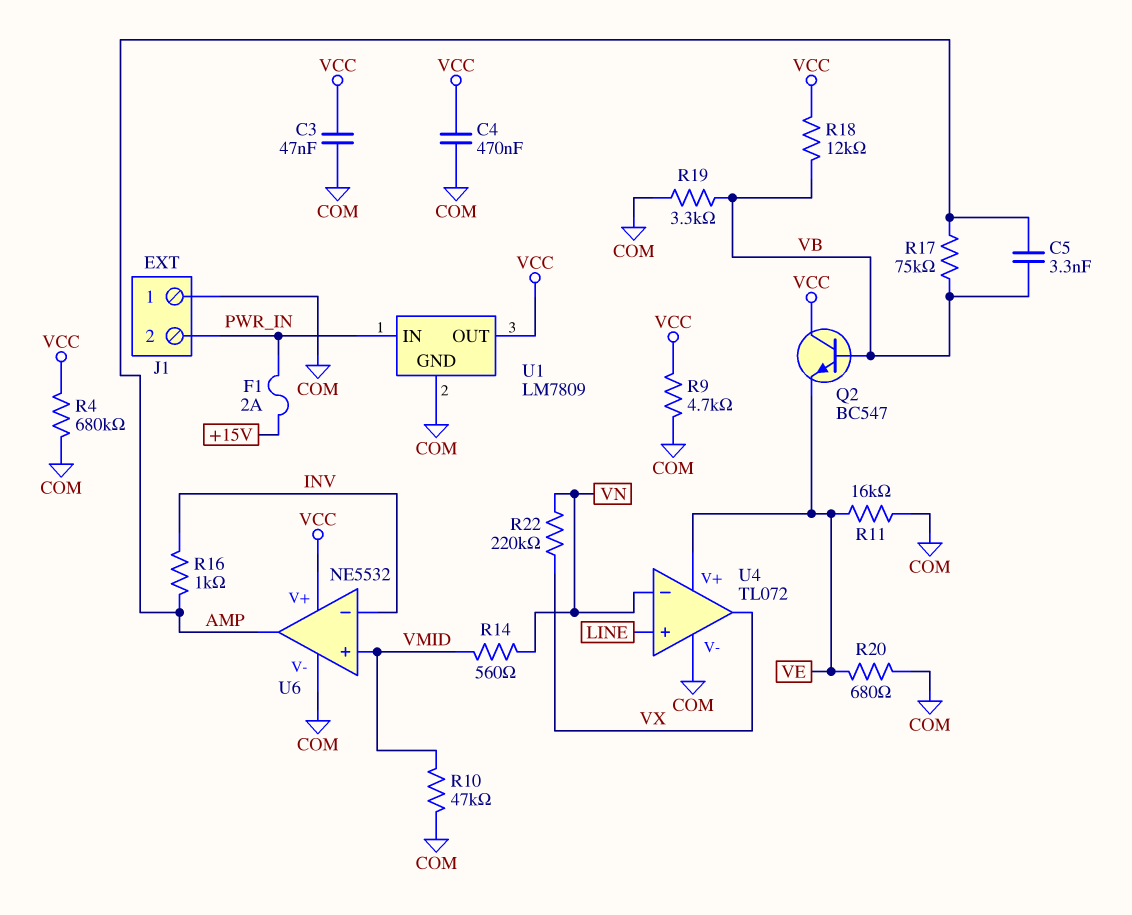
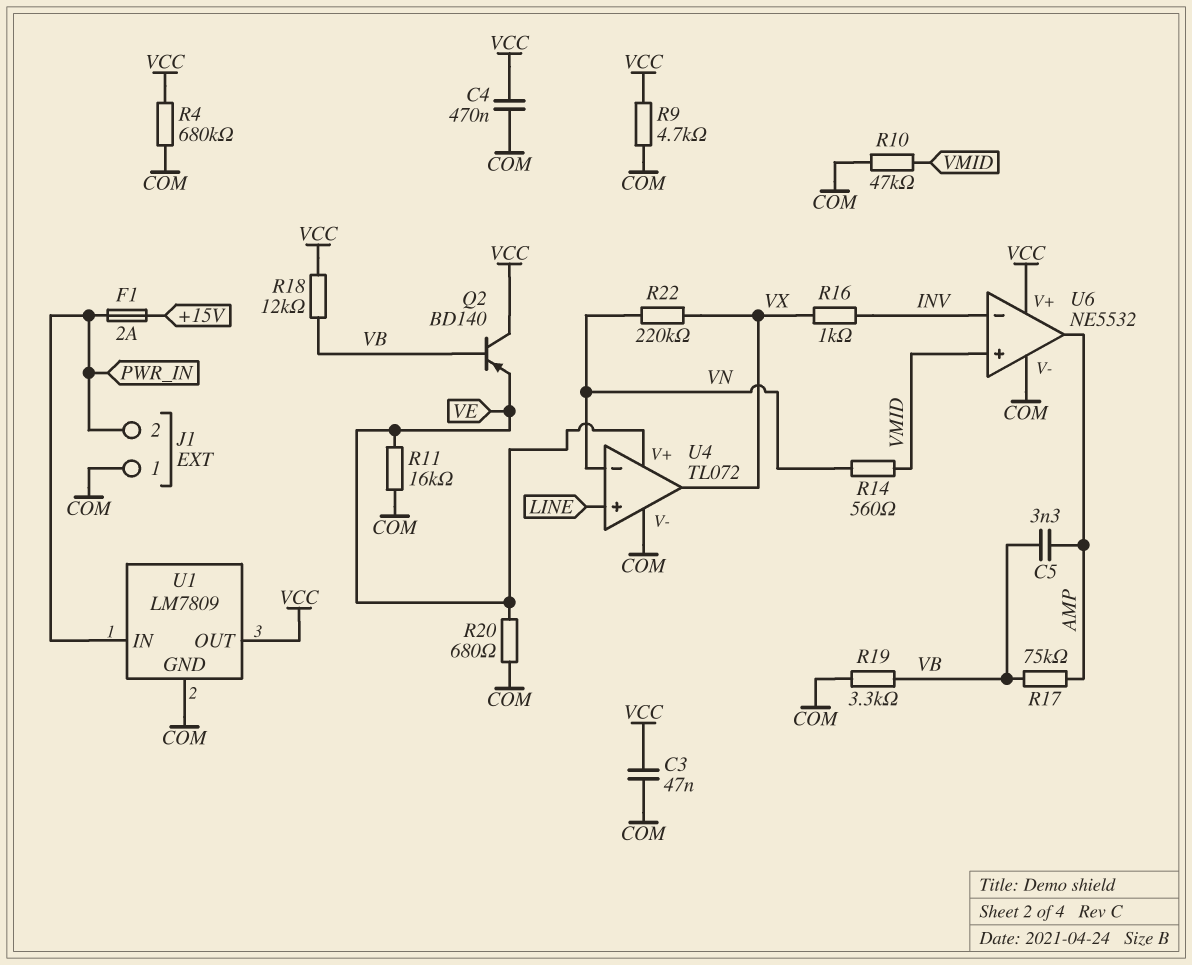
Q2: NPN BC547 (B VB, C VCC, E VE) -> PNP BD140 (B VB, C VCC, E VE)
R16: 1k (AMP, INV) -> 1k (INV, VX)

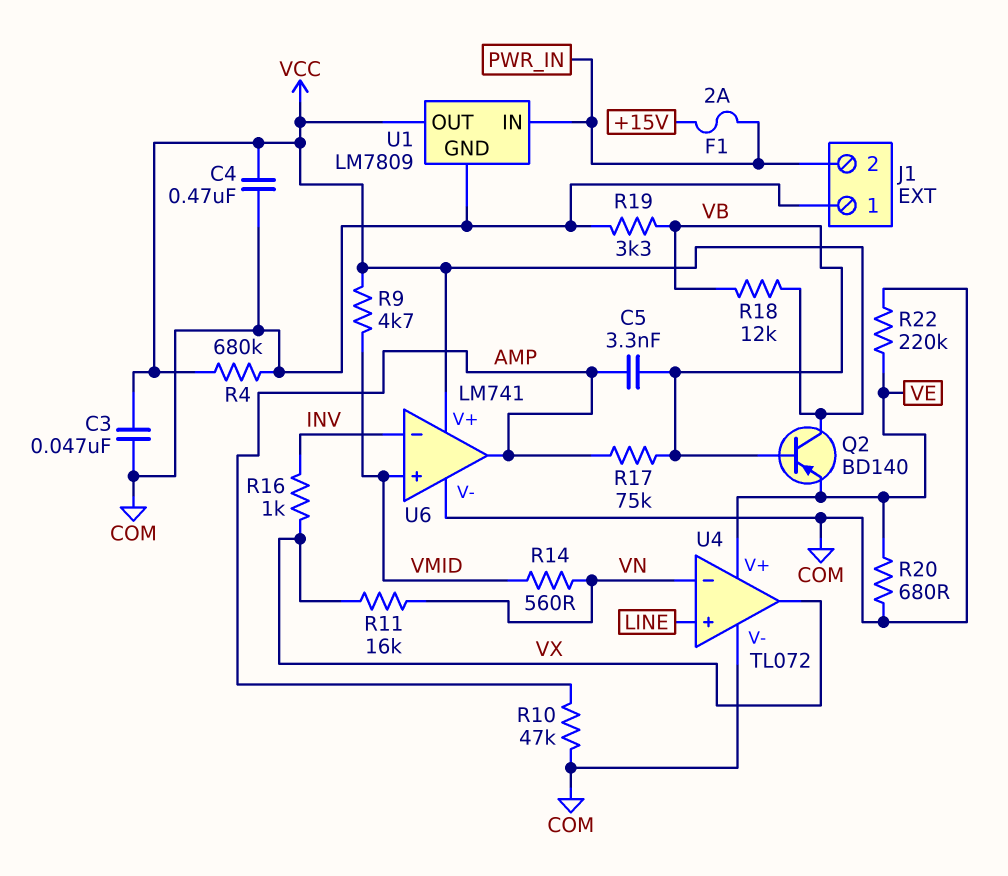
R9: 4.7k (COM, VCC) -> 4.7k (VCC, VMID)
R10: 47k (COM, VMID) -> 47k (AMP, COM)
R11: 16k (COM, VE) -> 16k (VN, VX)
R22: 220k (VN, VX) -> 220k (COM, VE)
U6: NE5532 -> LM741

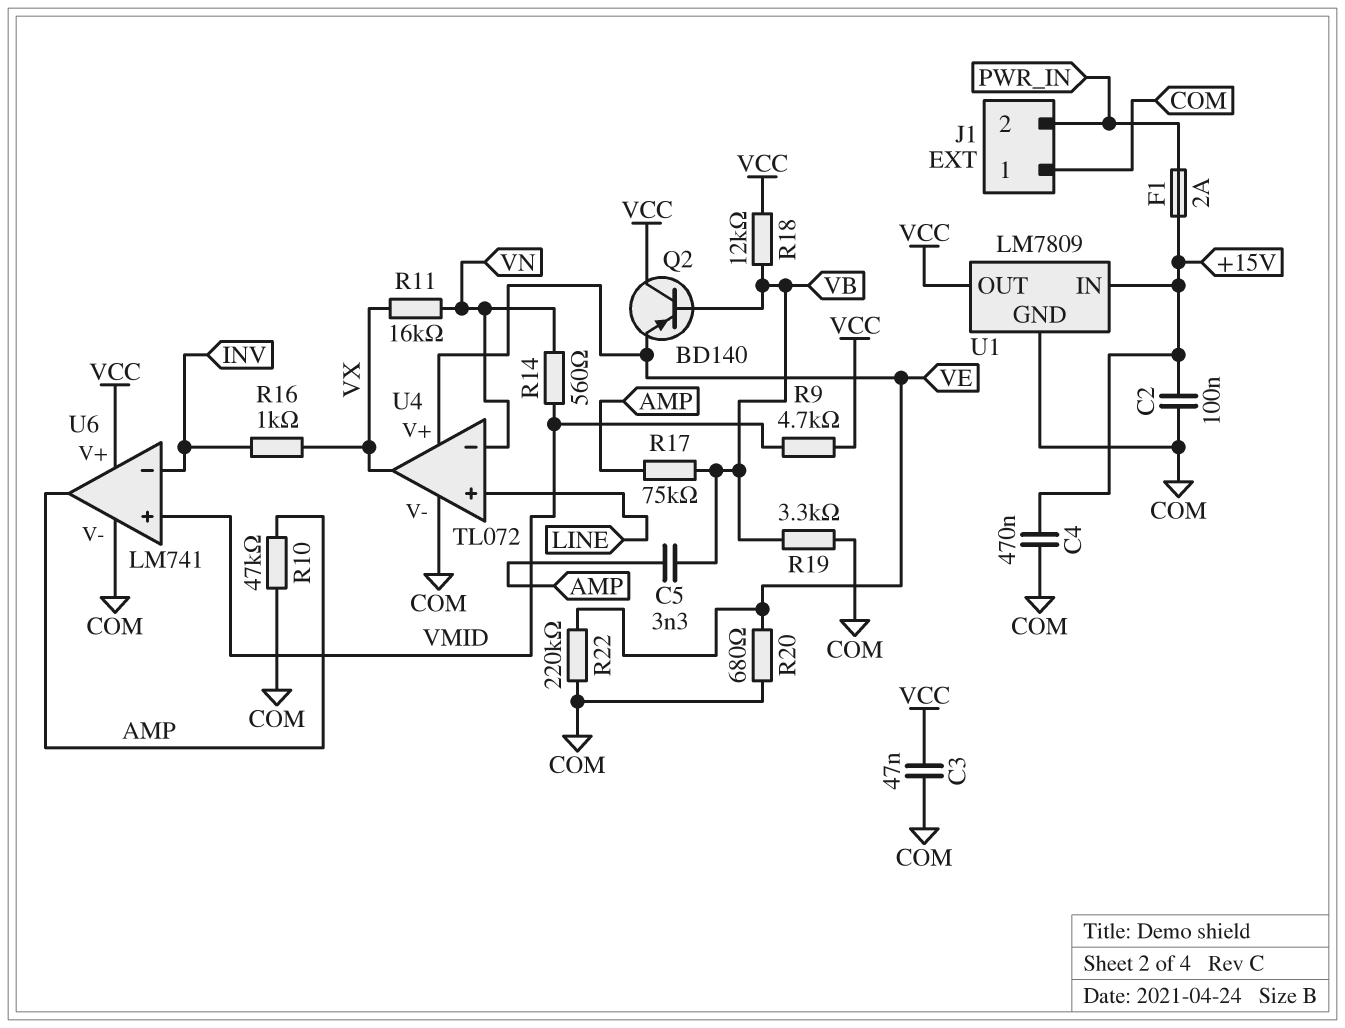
C2: none -> 100nF (+15V, COM)
C4: 470nF (COM, VCC) -> 470nF (+15V, COM)
R4: 680k (COM, VCC) -> none
U1 pin IN: PWR_IN -> +15V

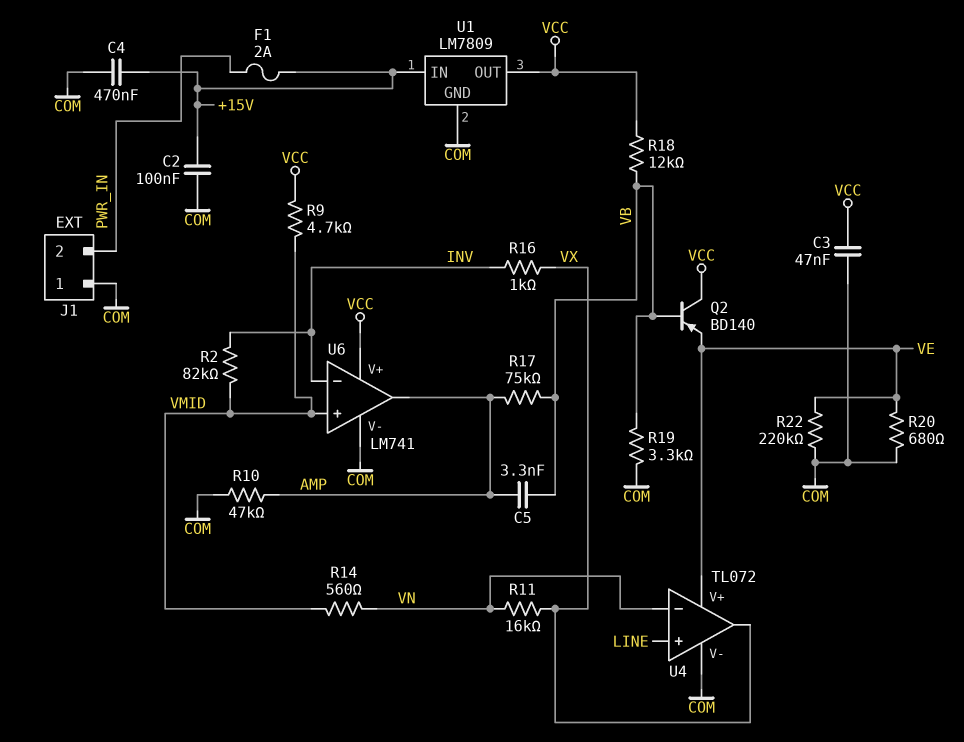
R2: none -> 82k (INV, VMID)

